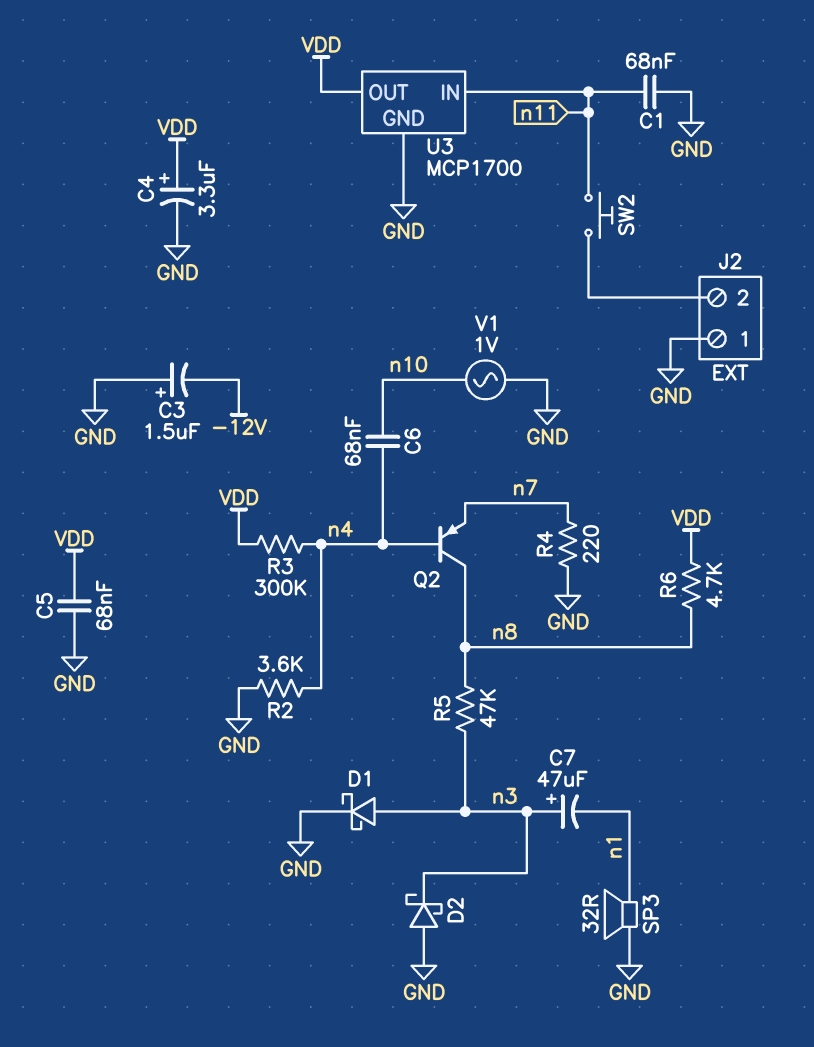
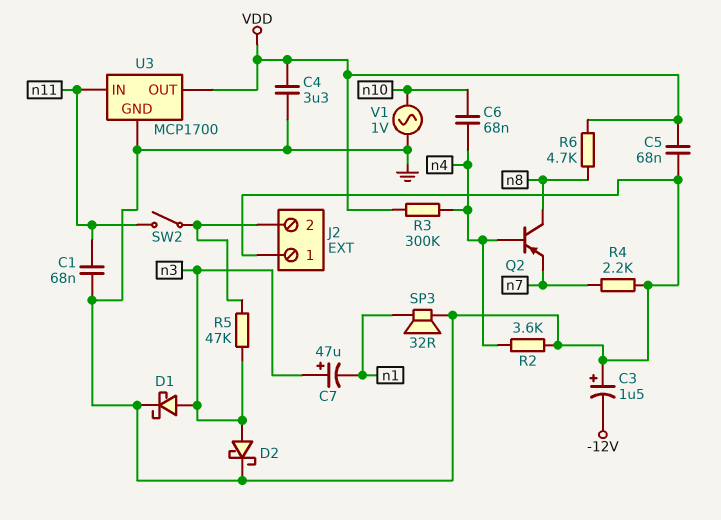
C4: 3.3uF (plus VDD, minus GND) -> 3.3uF (GND, VDD)
D2: schottky (A GND, K n3) -> schottky (A n3, K GND)
R4: 220 (GND, n7) -> 2.2k (GND, n7)
R5: 47k (n3, n8) -> 47k (J2/2, n3)
SW2: button (J2/2, n11) -> switch (J2/2, n11)

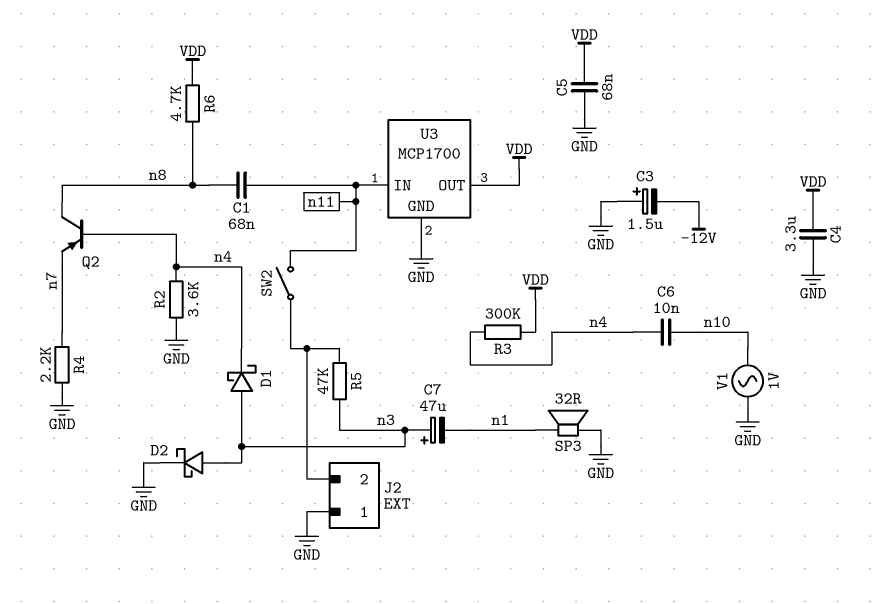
C1: 68nF (GND, n11) -> 68nF (n8, n11)
C6: 68nF (n4, n10) -> 10nF (n4, n10)
D1: schottky (A n3, K GND) -> schottky (A n3, K n4)

